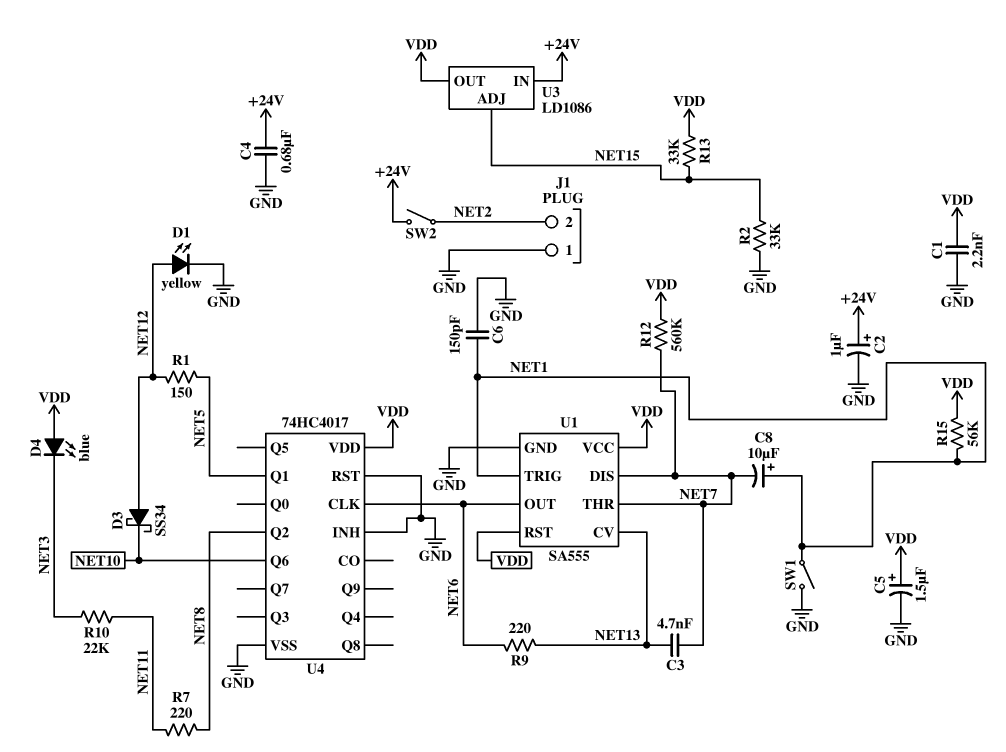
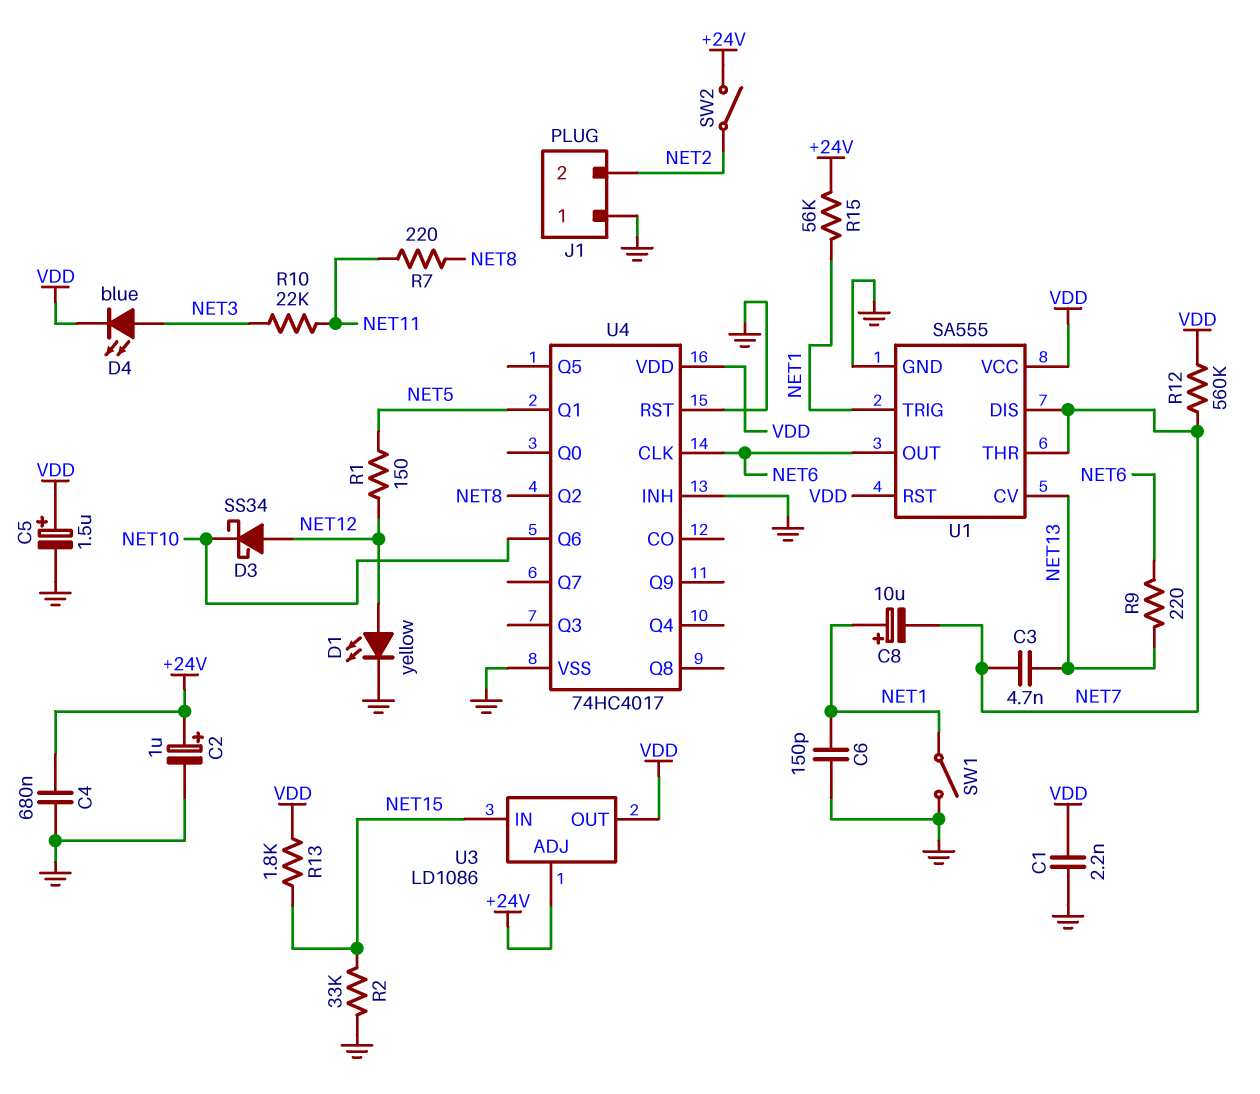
D4: LED blue (A VDD, K NET3) -> LED blue (A NET3, K VDD)
R13: 33k (NET15, VDD) -> 1.8k (NET15, VDD)
R15: 56k (NET1, VDD) -> 56k (+24V, NET1)
U3 pin ADJ: NET15 -> +24V
U3 pin IN: +24V -> NET15

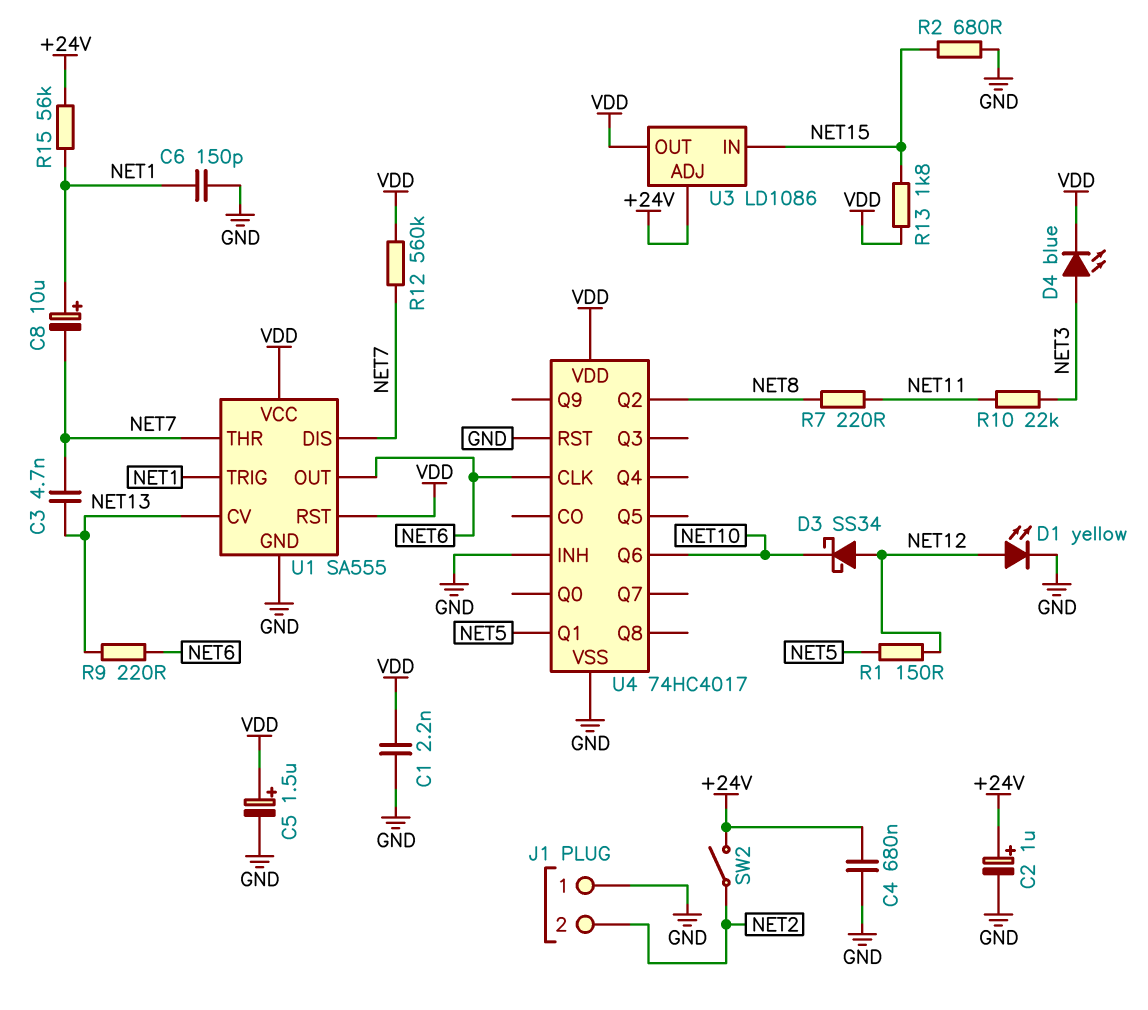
R2: 33k (GND, NET15) -> 680 (GND, NET15)
SW1: switch (GND, NET1) -> none

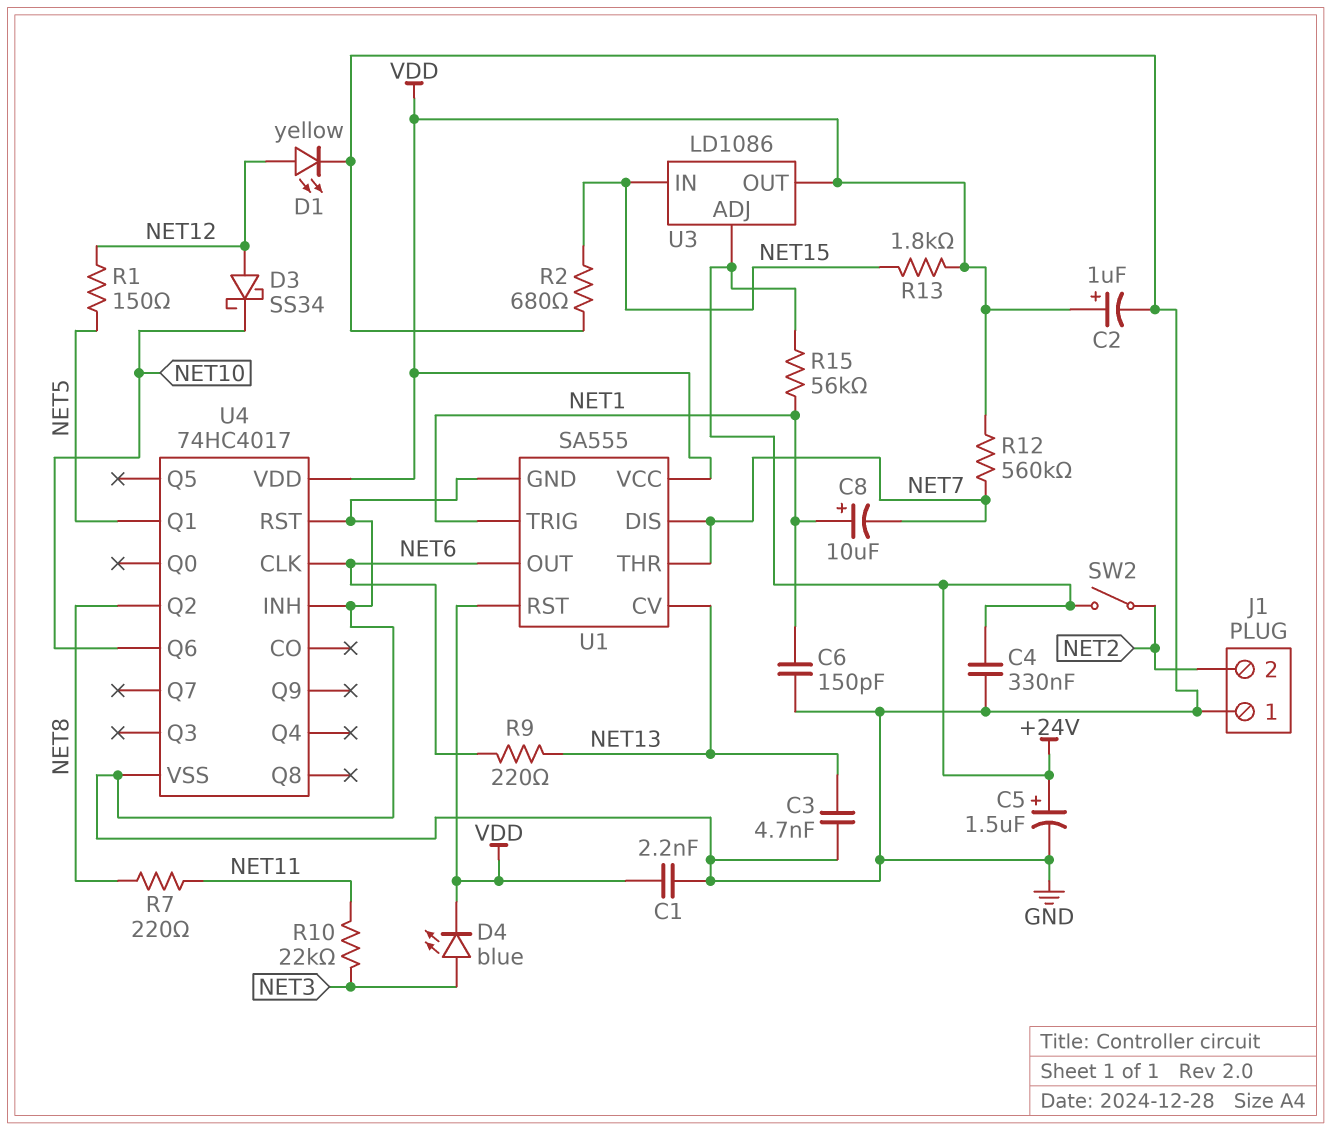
C2: 1uF (plus +24V, minus GND) -> 1uF (plus VDD, minus GND)
C3: 4.7nF (NET7, NET13) -> 4.7nF (GND, NET13)
C4: 680nF (+24V, GND) -> 330nF (+24V, GND)
C5: 1.5uF (plus VDD, minus GND) -> 1.5uF (plus +24V, minus GND)

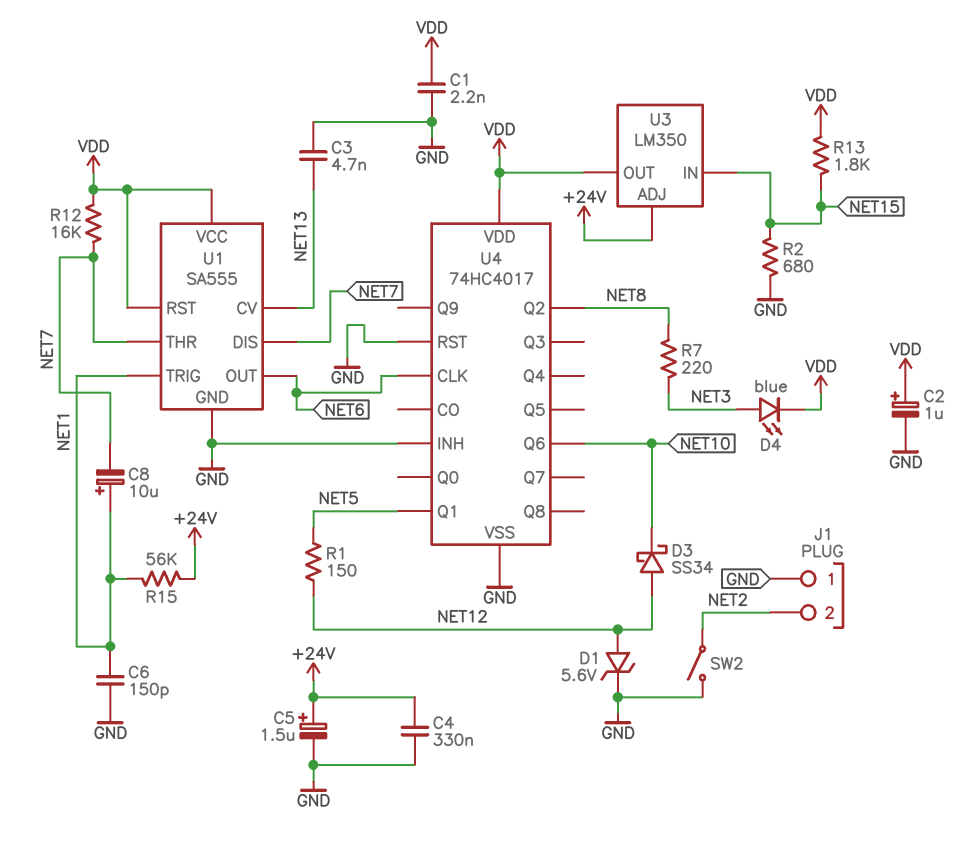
D1: LED yellow (A NET12, K GND) -> zener 5.6V (A NET12, K GND)
R7: 220 (NET8, NET11) -> 220 (NET3, NET8)
R9: 220 (NET6, NET13) -> none
R10: 22k (NET3, NET11) -> none
R12: 560k (NET7, VDD) -> 16k (NET7, VDD)
SW2: switch (+24V, NET2) -> switch (GND, NET2)
U3: LD1086 -> LM350

